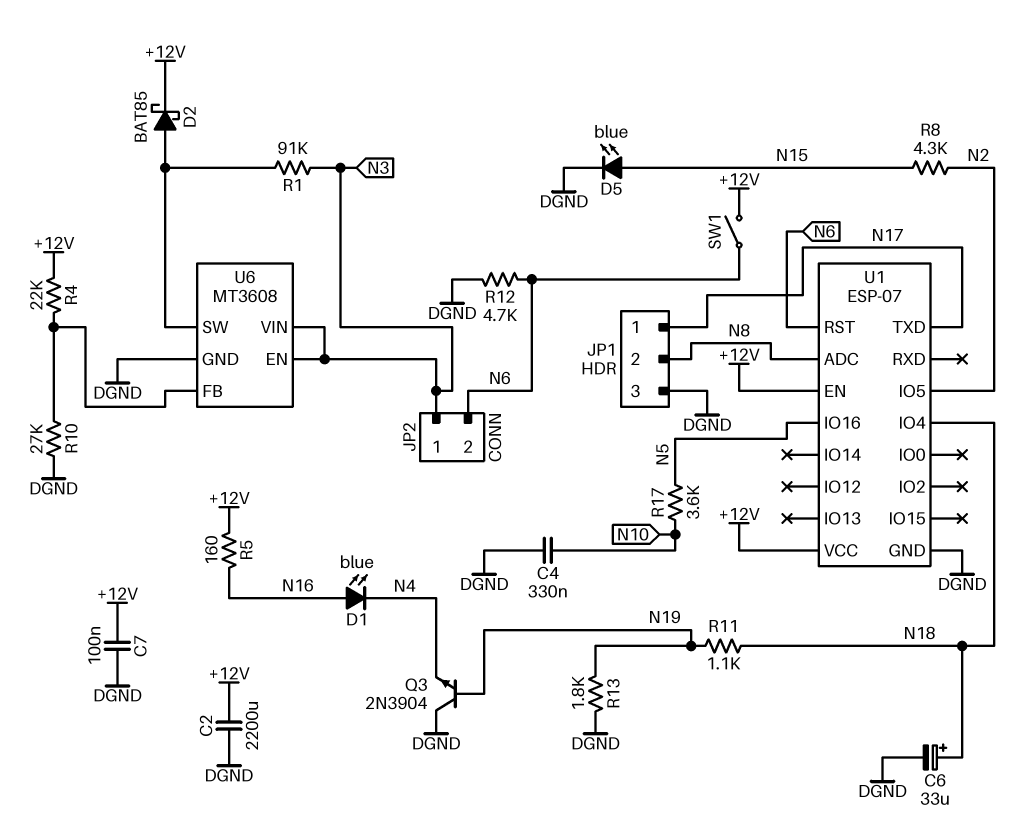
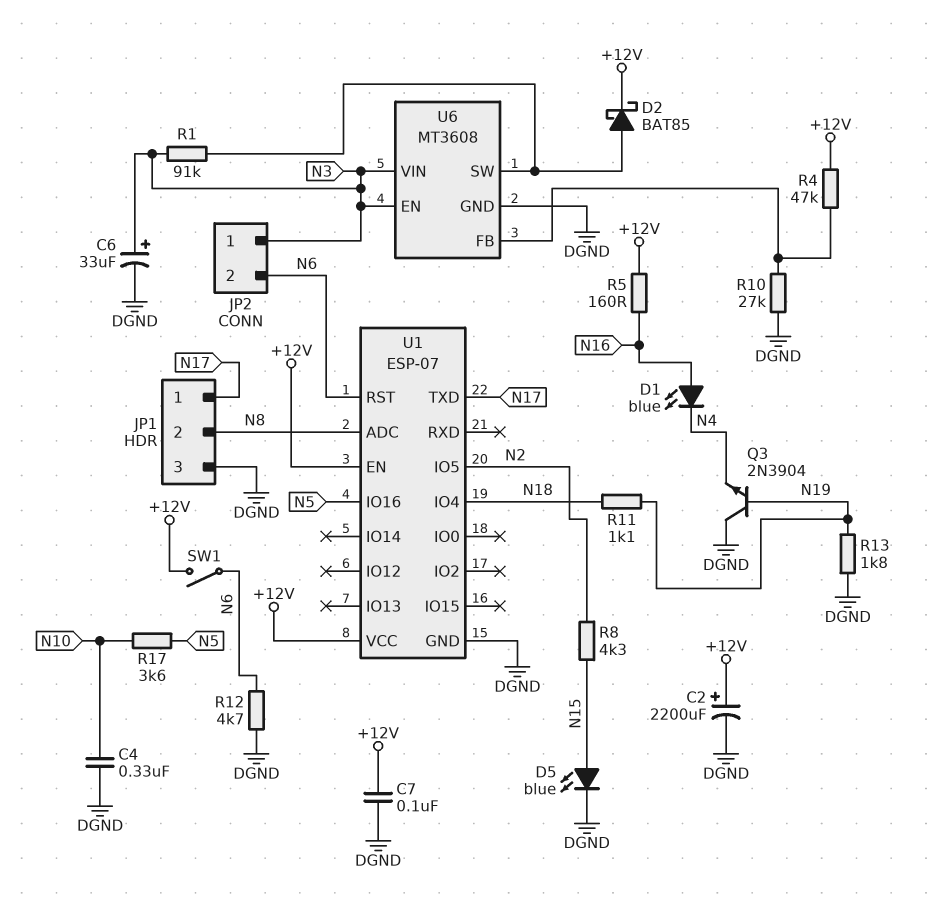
C2: 2200uF (+12V, DGND) -> 2200uF (plus +12V, minus DGND)
C6: 33uF (plus N18, minus DGND) -> 33uF (plus N3, minus DGND)
R4: 22k (+12V, U6/FB) -> 47k (+12V, U6/FB)

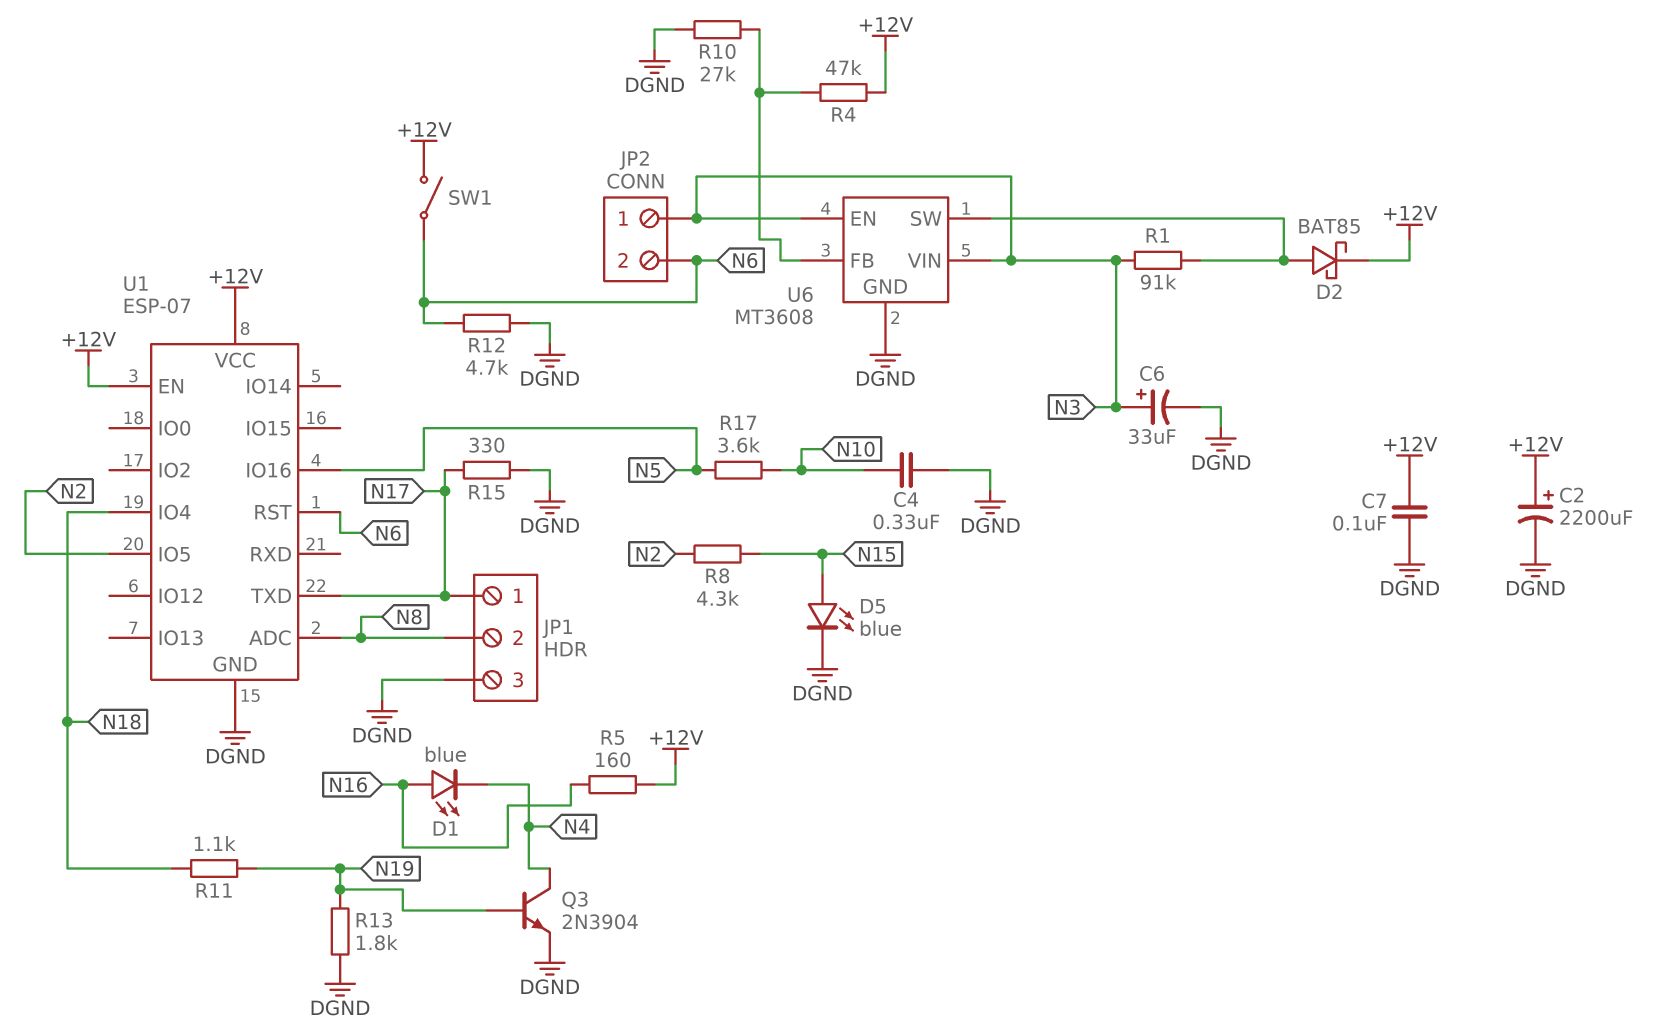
Q3: NPN 2N3904 (B N19, C DGND, E N4) -> NPN 2N3904 (B N19, C N4, E DGND)
R15: none -> 330 (DGND, N17)

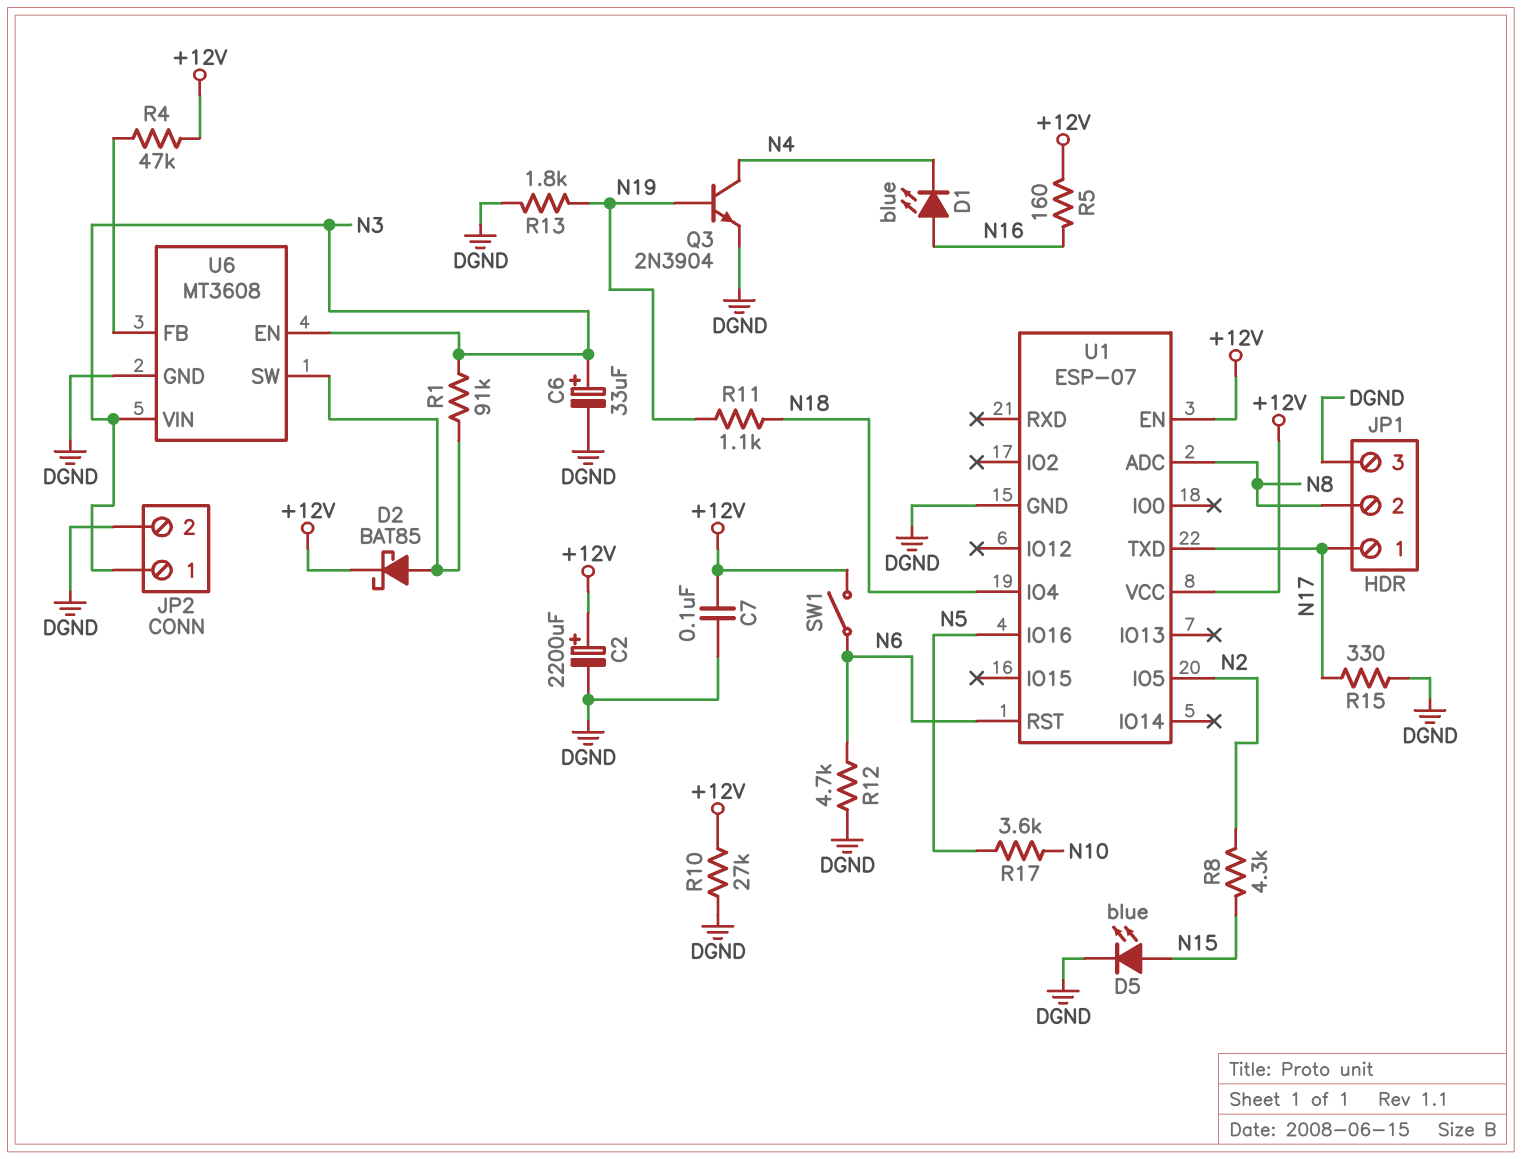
C4: 330nF (DGND, N10) -> none
JP2 pin 2: N6 -> DGND
R10: 27k (DGND, U6/FB) -> 27k (+12V, DGND)

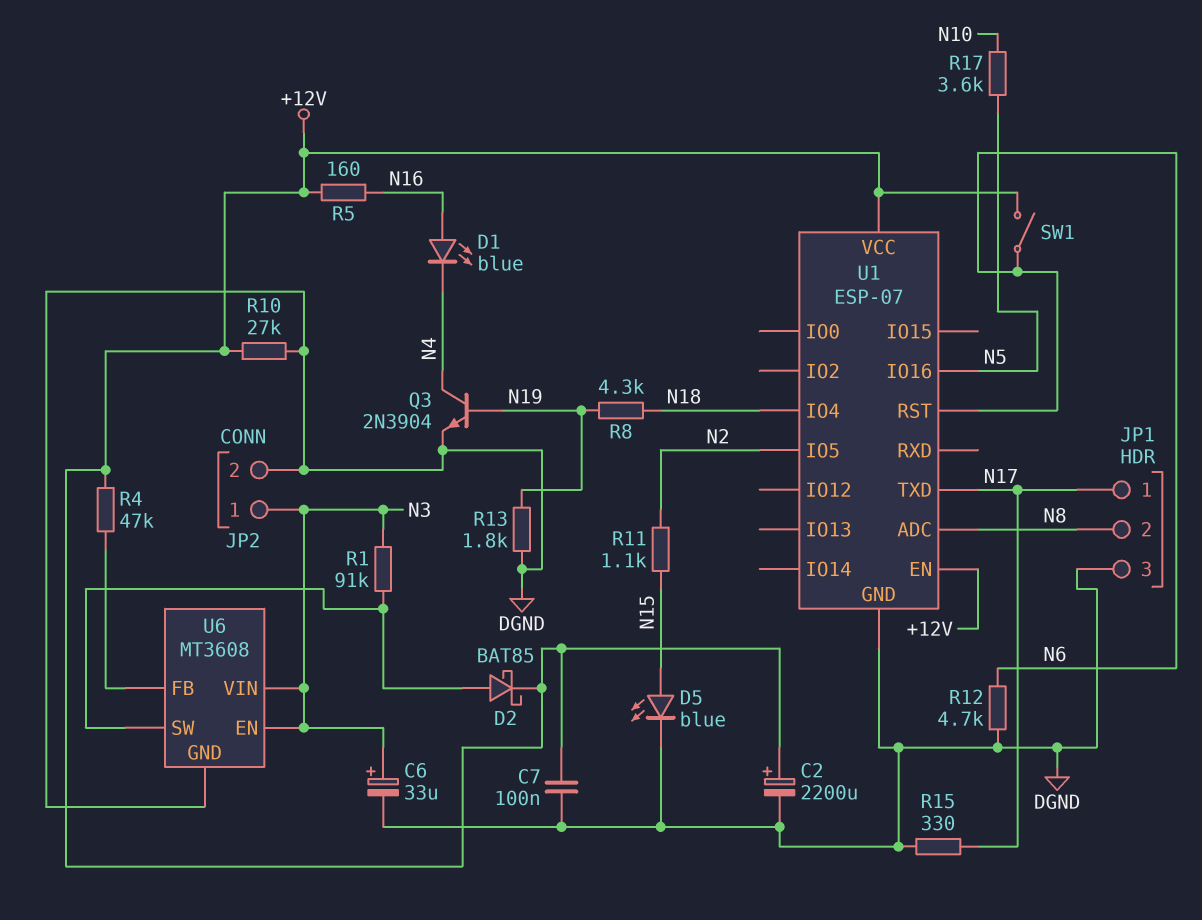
R8: 4.3k (N2, N15) -> 4.3k (N18, N19)
R11: 1.1k (N18, N19) -> 1.1k (N2, N15)

